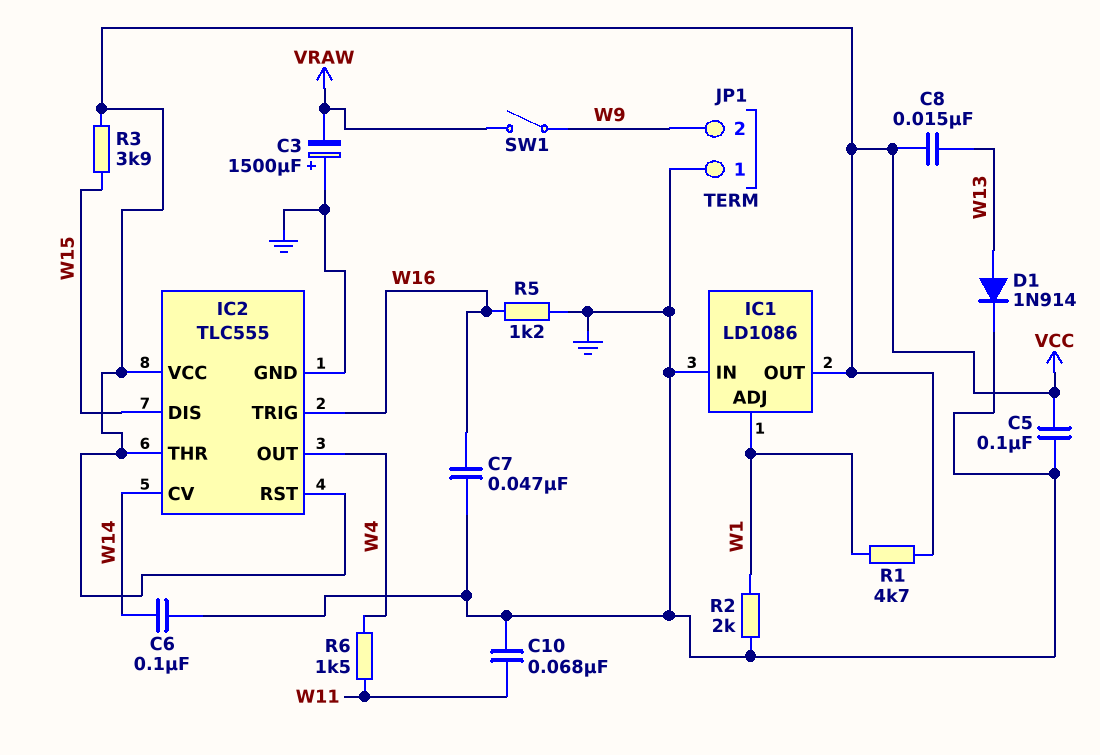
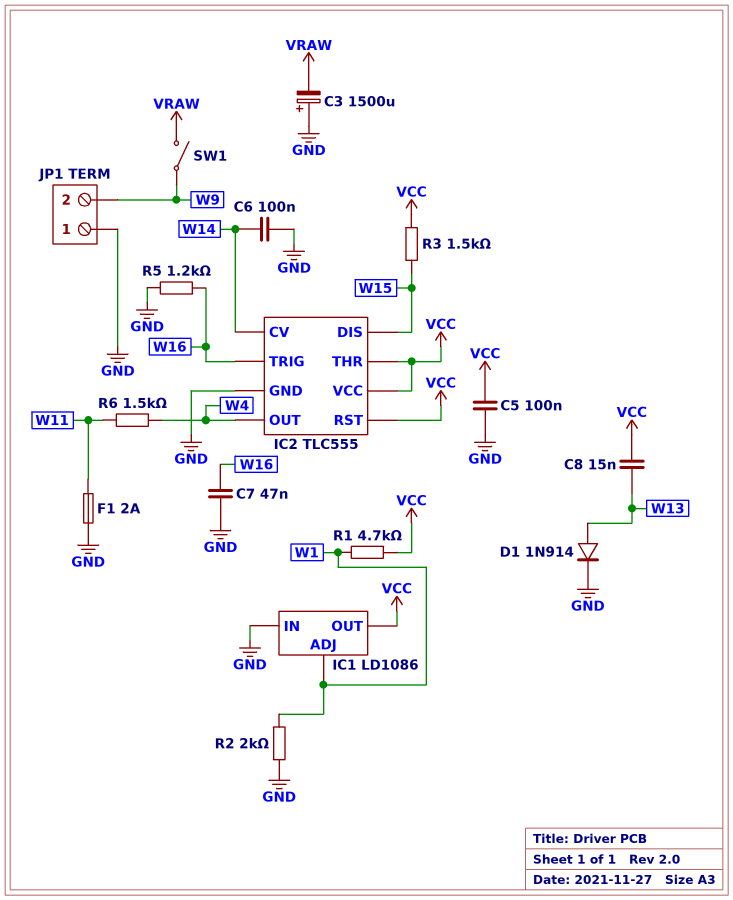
C10: 68nF (GND, W11) -> none
F1: none -> 2A (GND, W11)
R3: 3.9k (VCC, W15) -> 1.5k (VCC, W15)

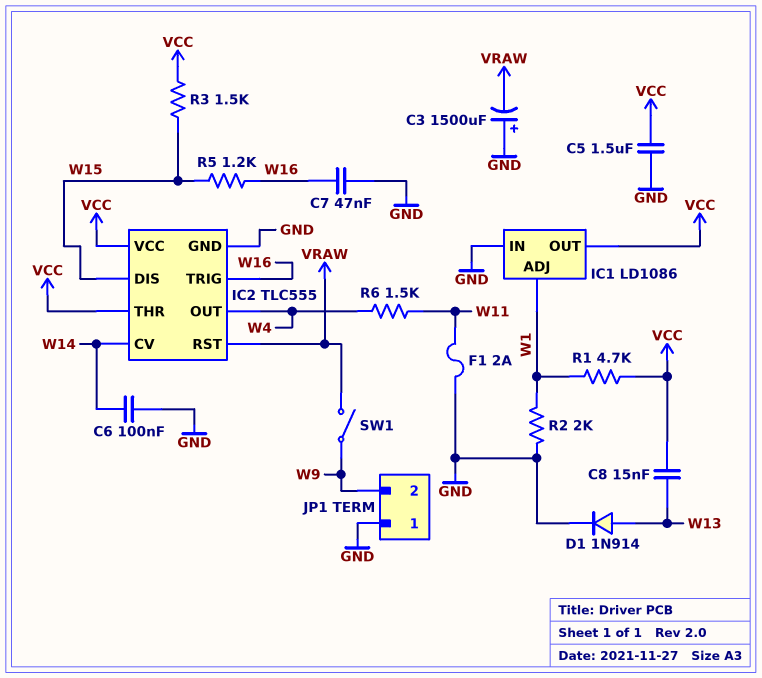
C5: 100nF (GND, VCC) -> 1.5uF (GND, VCC)
IC2 pin RST: VCC -> VRAW
R5: 1.2k (GND, W16) -> 1.2k (W15, W16)

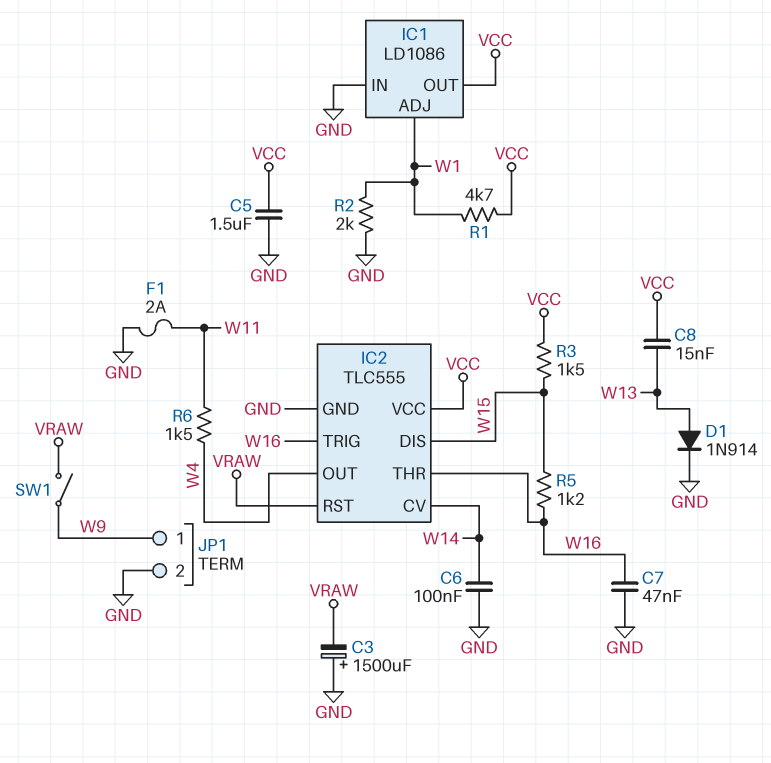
IC2 pin THR: VCC -> W16
JP1 pin 1: GND -> W9
JP1 pin 2: W9 -> GND

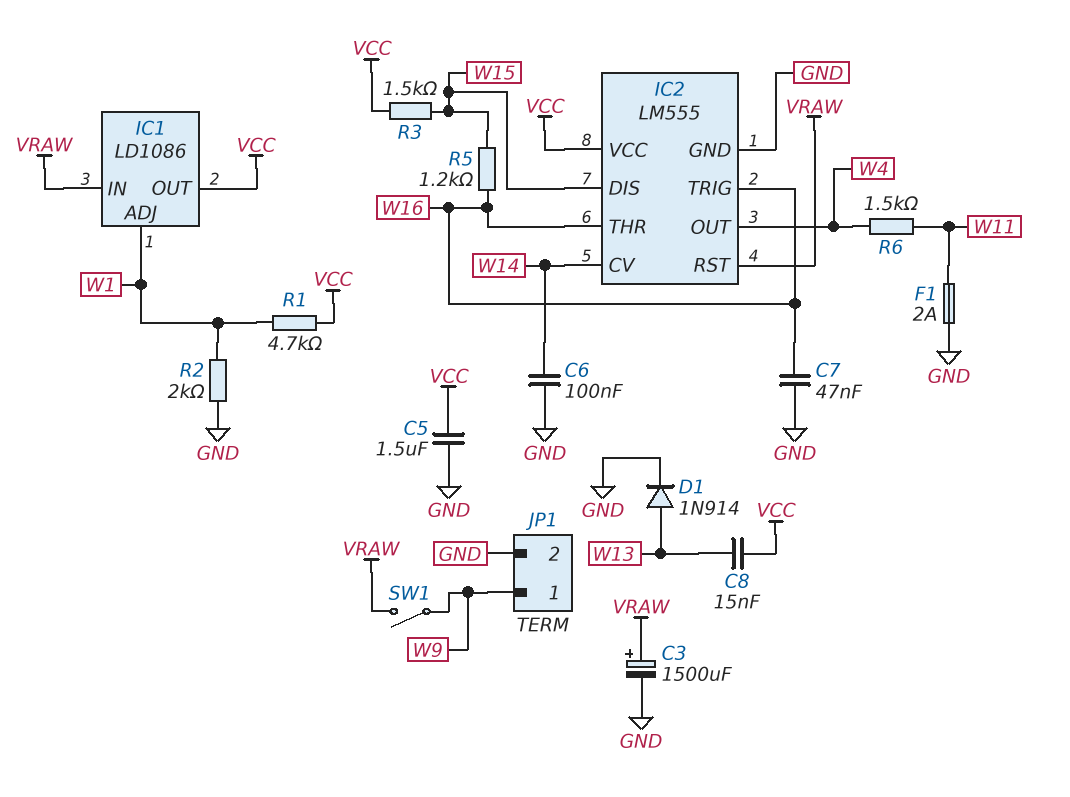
C3: 1500uF (plus GND, minus VRAW) -> 1500uF (plus VRAW, minus GND)
IC1 pin IN: GND -> VRAW
IC2: TLC555 -> LM555

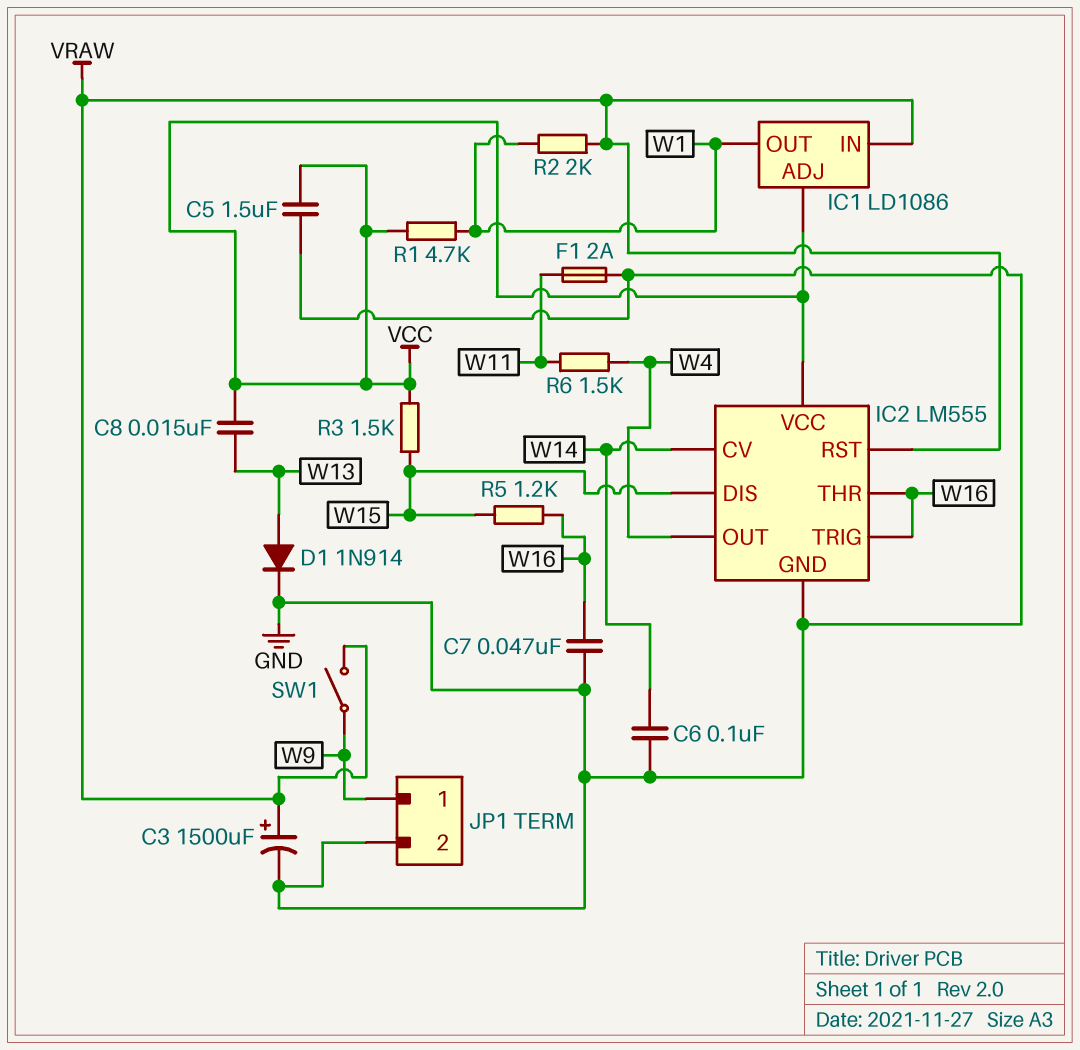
IC1 pin ADJ: W1 -> VCC
IC1 pin OUT: VCC -> W1
R2: 2k (GND, W1) -> 2k (VRAW, W1)

